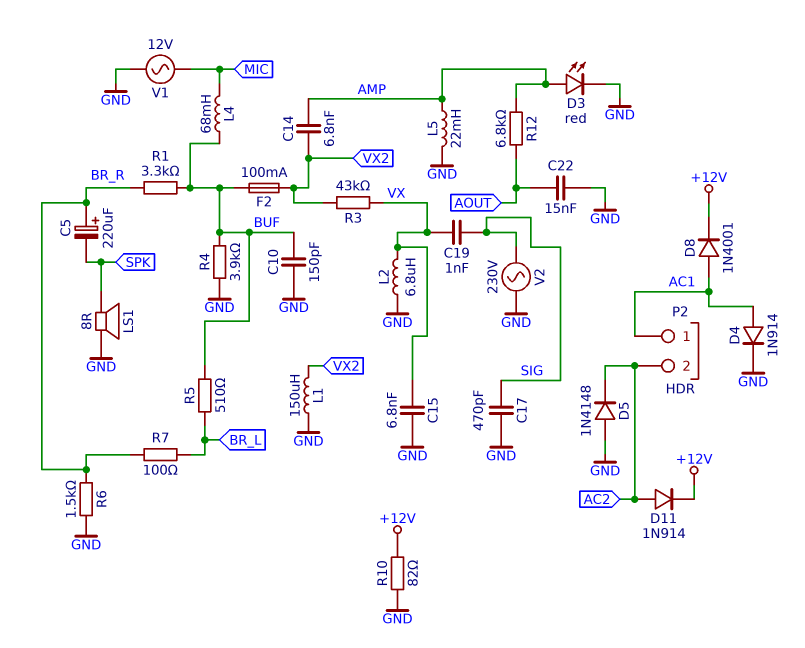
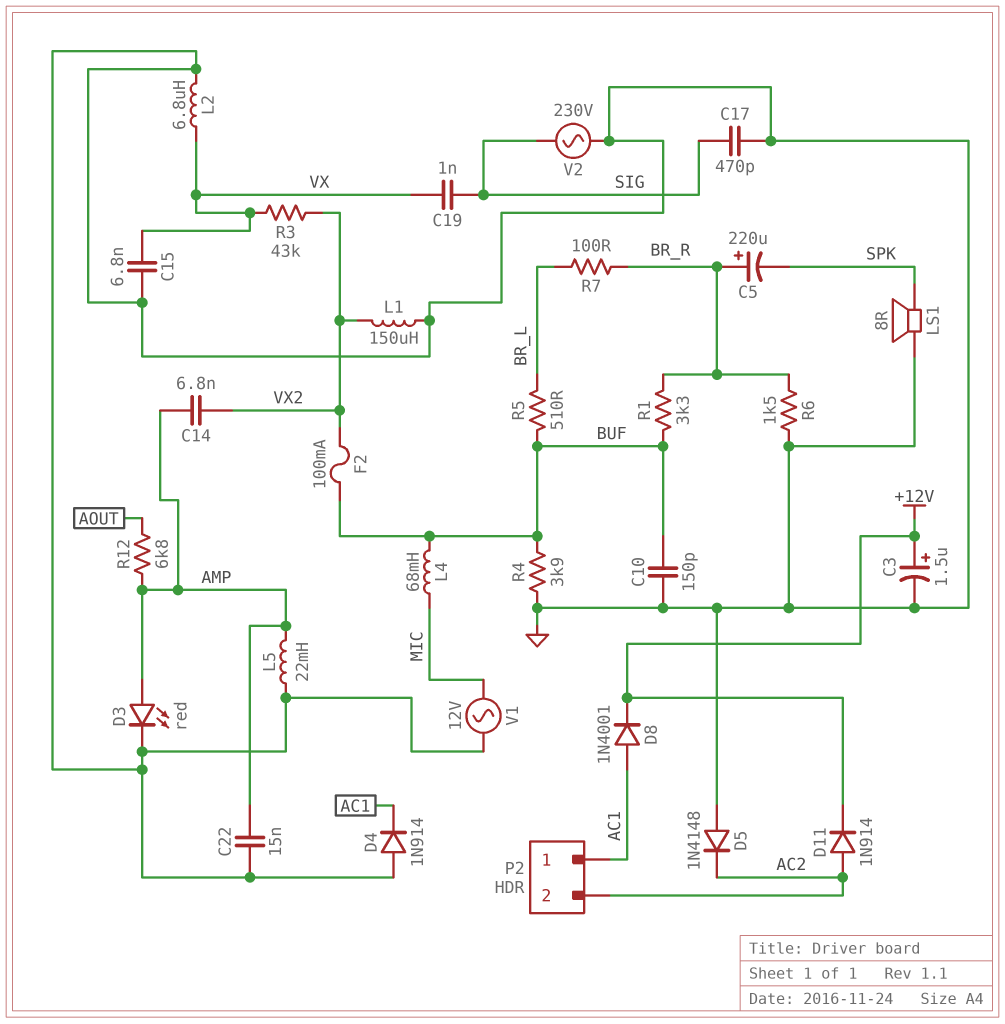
C3: none -> 1.5uF (plus +12V, minus GND)
C22: 15nF (AOUT, GND) -> 15nF (AMP, GND)
D4: diode 1N914 (A AC1, K GND) -> diode 1N914 (A GND, K AC1)
R10: 82 (+12V, GND) -> none

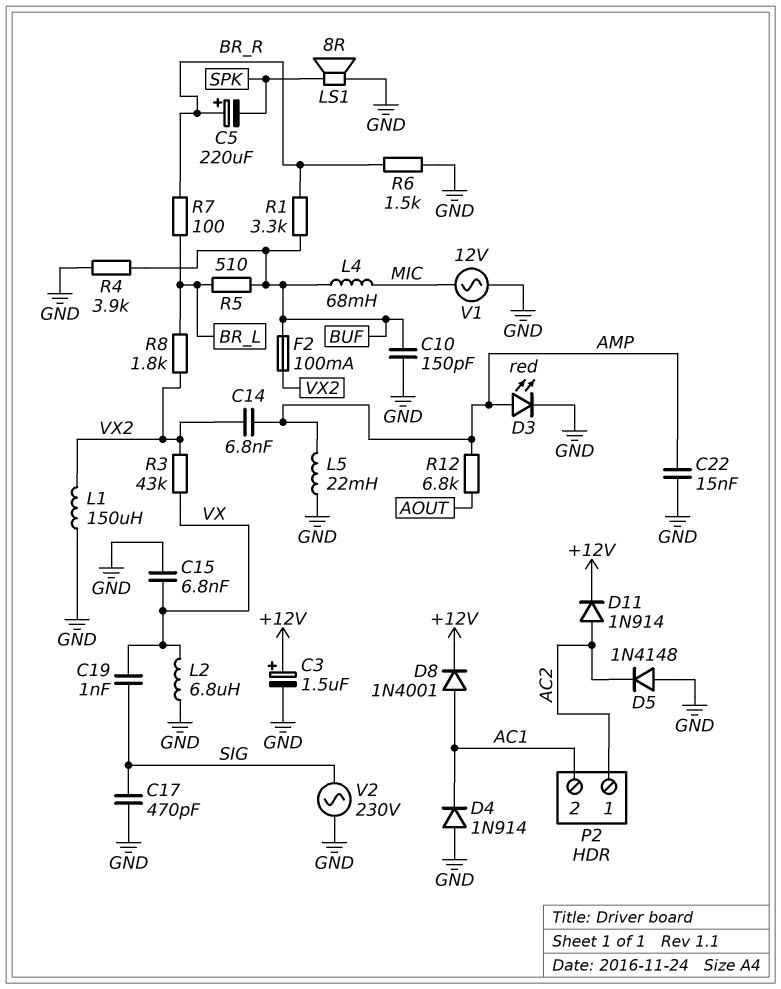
P2 pin 1: AC1 -> AC2
P2 pin 2: AC2 -> AC1
R8: none -> 1.8k (BR_L, VX2)

